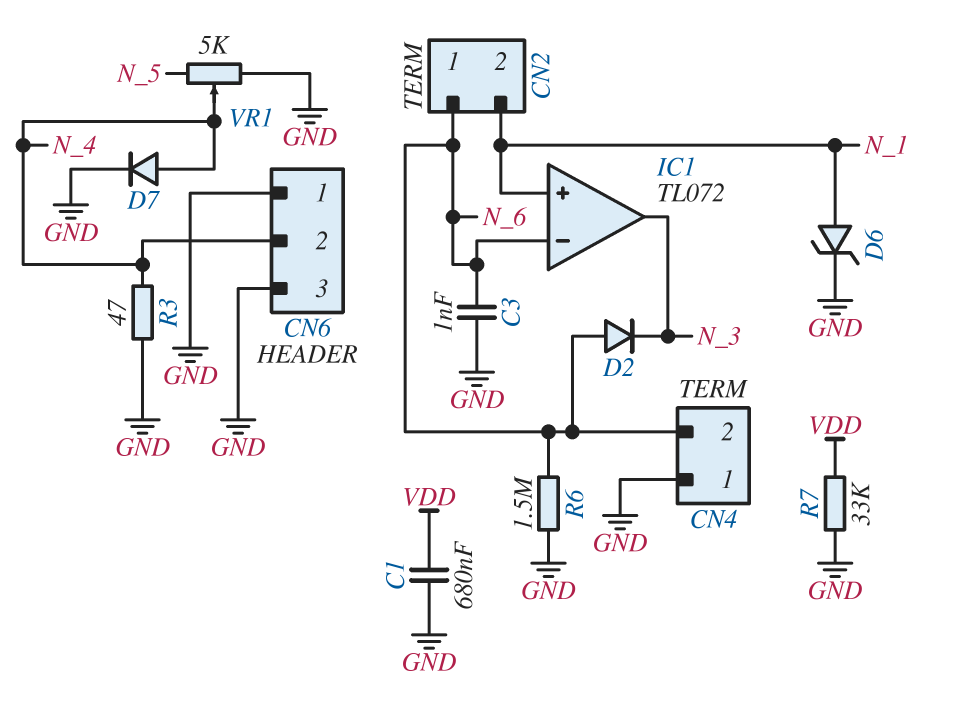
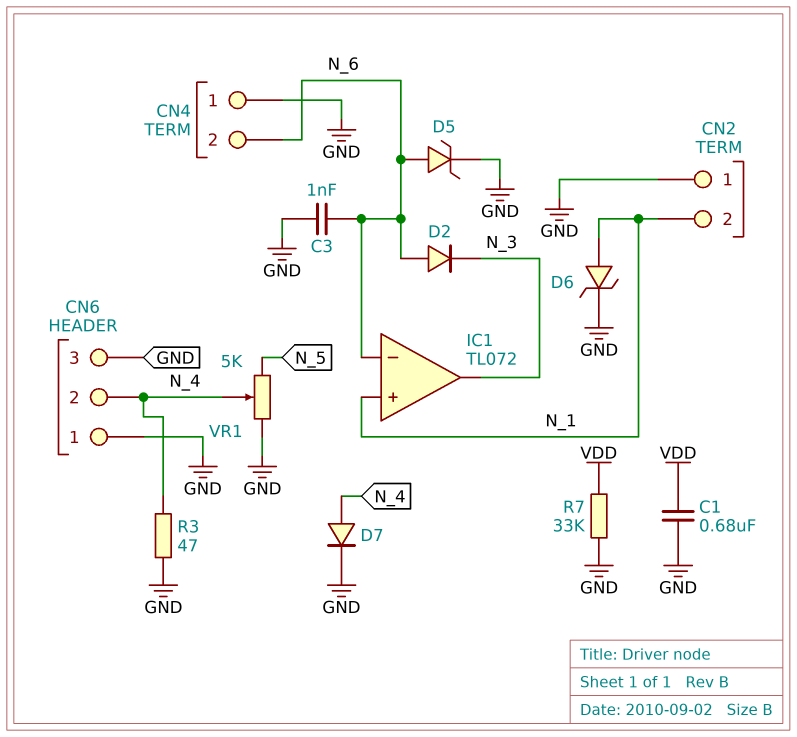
CN2 pin 1: N_6 -> GND
D5: none -> zener (A N_6, K GND)
R6: 1.5M (GND, N_6) -> none

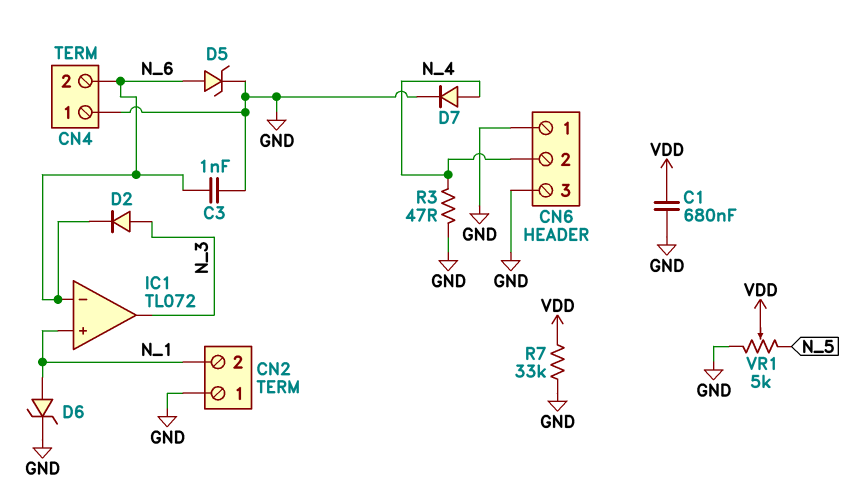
D2: diode (A N_6, K N_3) -> diode (A N_3, K N_6)
VR1: 5k (GND, N_5, wiper N_4) -> 5k (GND, N_5, wiper VDD)

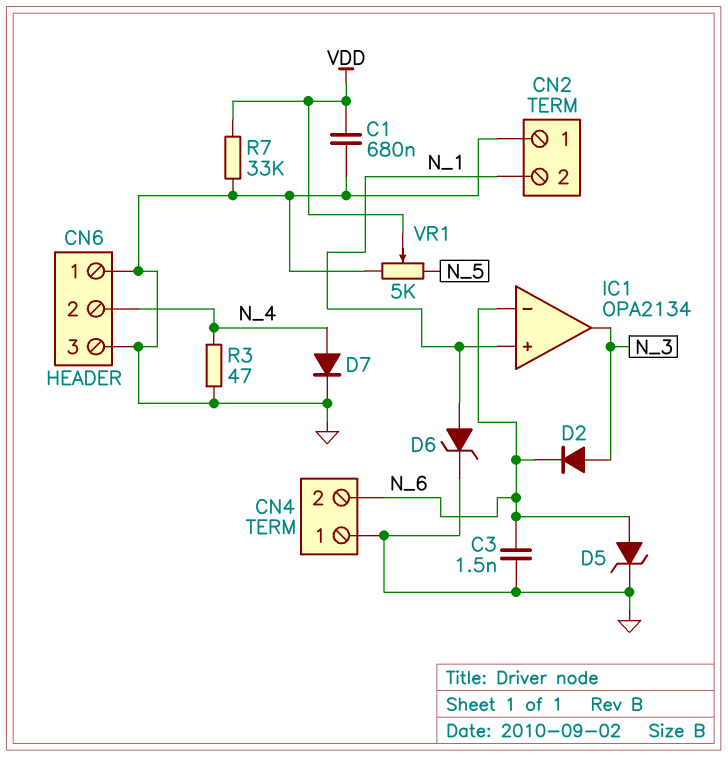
C3: 1nF (GND, N_6) -> 1.5nF (GND, N_6)
IC1: TL072 -> OPA2134

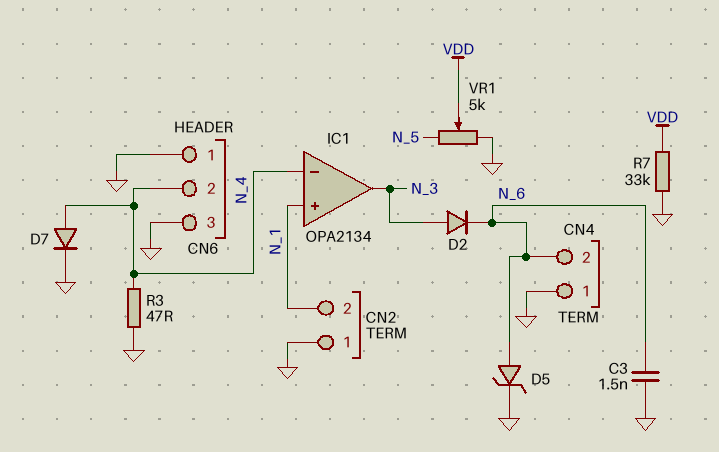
C1: 680nF (GND, VDD) -> none
D6: zener (A N_1, K GND) -> none
IC1 pin in-: N_6 -> N_4

